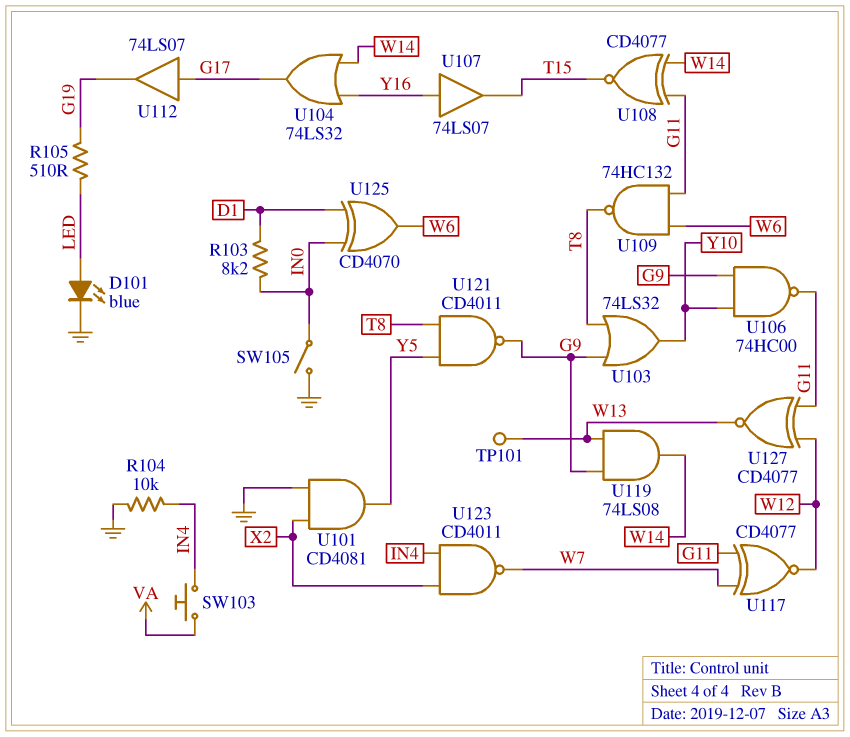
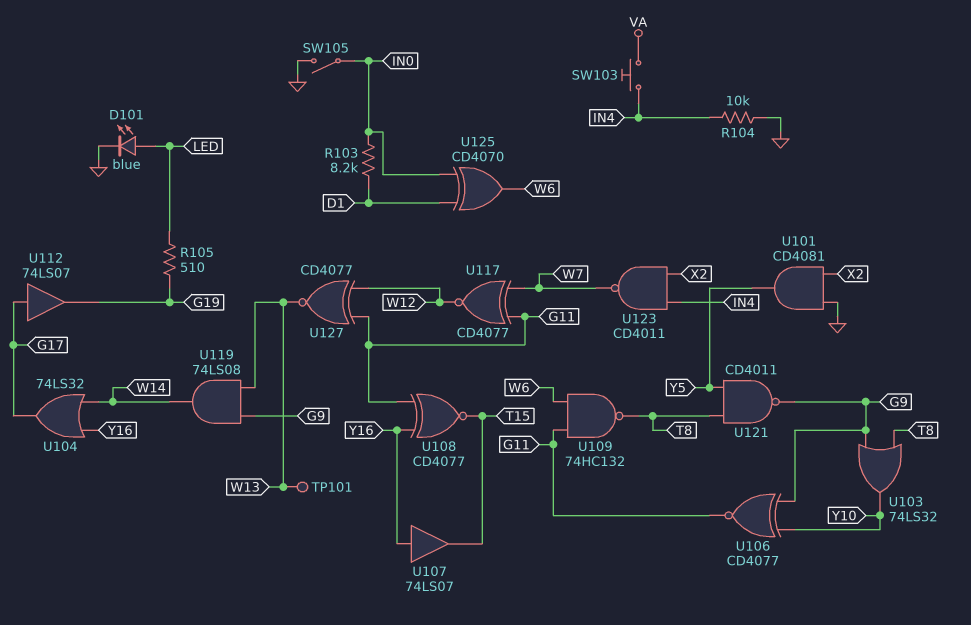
U106: NAND 74HC00 (in G9, in Y10, out G11) -> XNOR CD4077 (in G9, in Y10, out G11)
U108: XNOR CD4077 (in G11, in W14, out T15) -> XNOR CD4077 (in G11, in Y16, out T15)

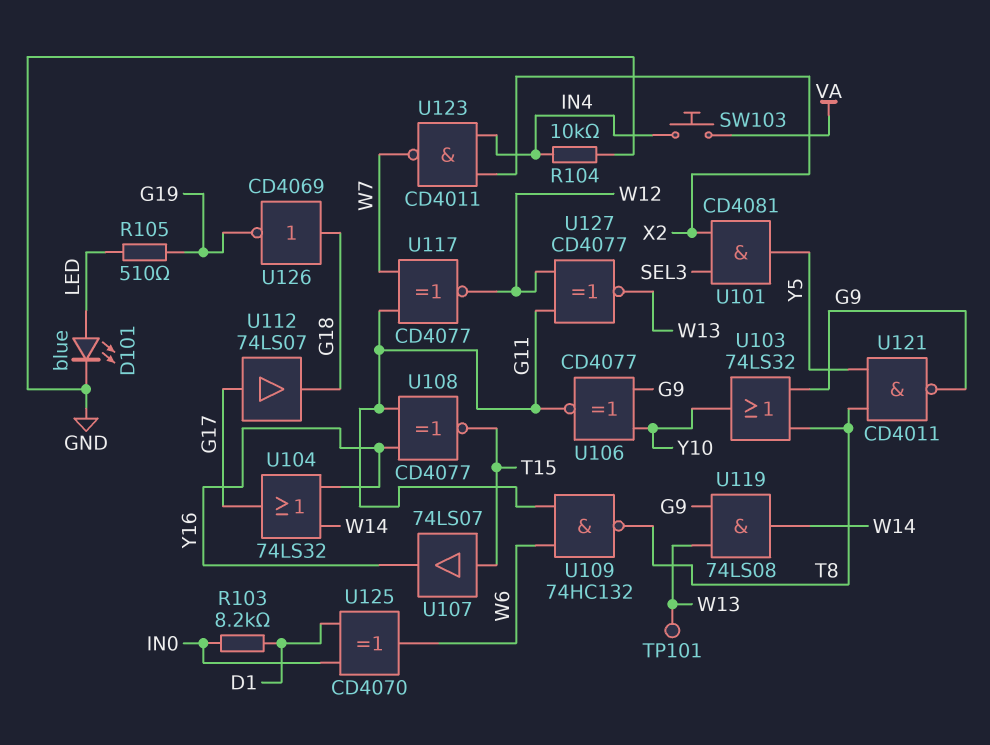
SW105: switch (GND, IN0) -> none
U101: AND CD4081 (in GND, in X2, out Y5) -> AND CD4081 (in SEL3, in X2, out Y5)
U107: buffer 74LS07 (in Y16, out T15) -> buffer 74LS07 (in T15, out Y16)
U112: buffer 74LS07 (in G17, out G19) -> buffer 74LS07 (in G17, out G18)
U126: none -> NOT CD4069 (in G18, out G19)

